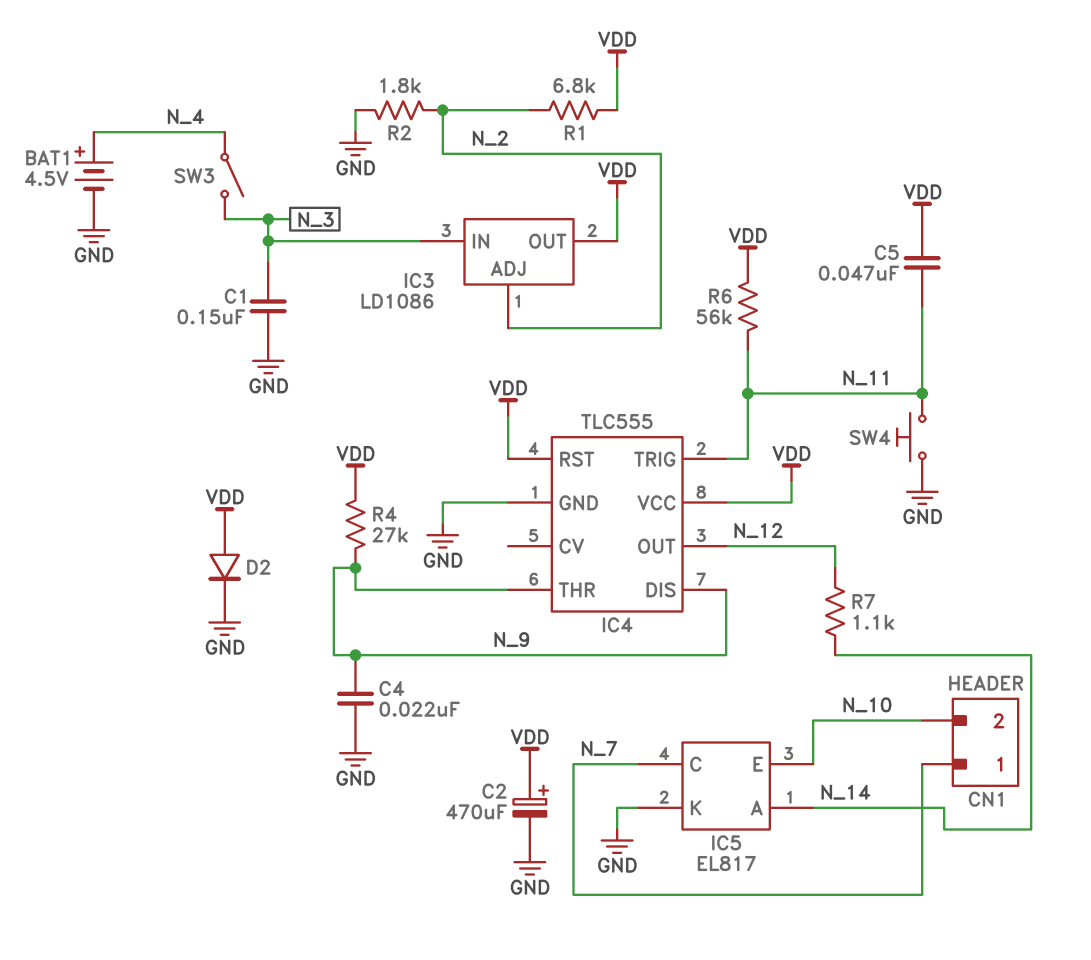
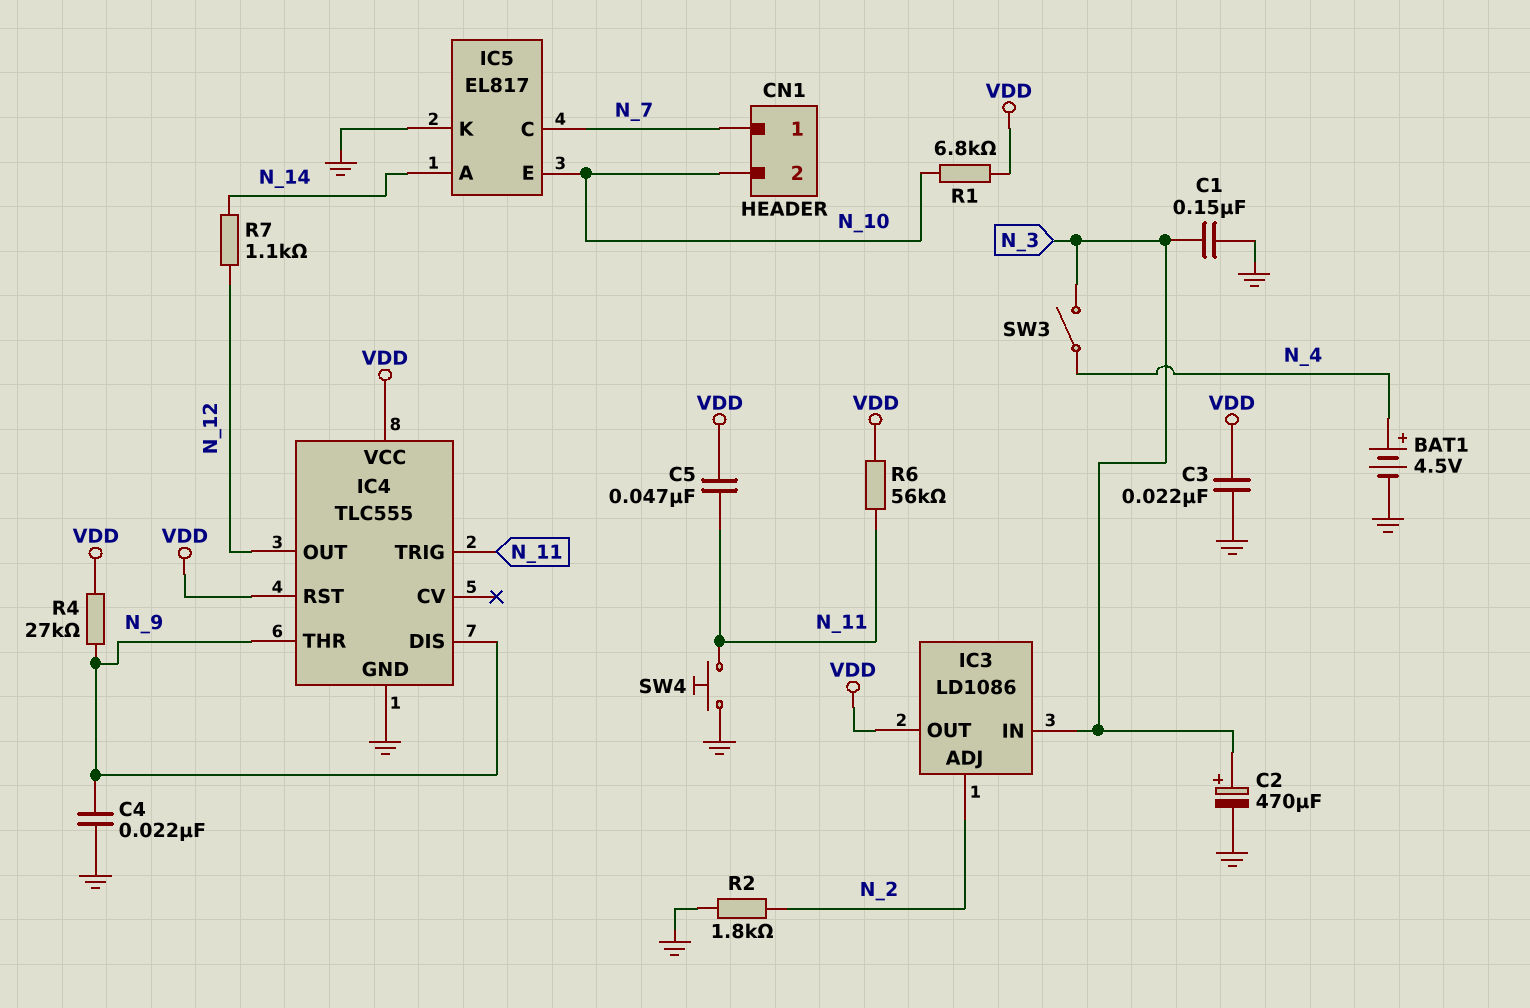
C2: 470uF (plus VDD, minus GND) -> 470uF (plus N_3, minus GND)
C3: none -> 22nF (GND, VDD)
D2: diode (A VDD, K GND) -> none
R1: 6.8k (N_2, VDD) -> 6.8k (N_10, VDD)

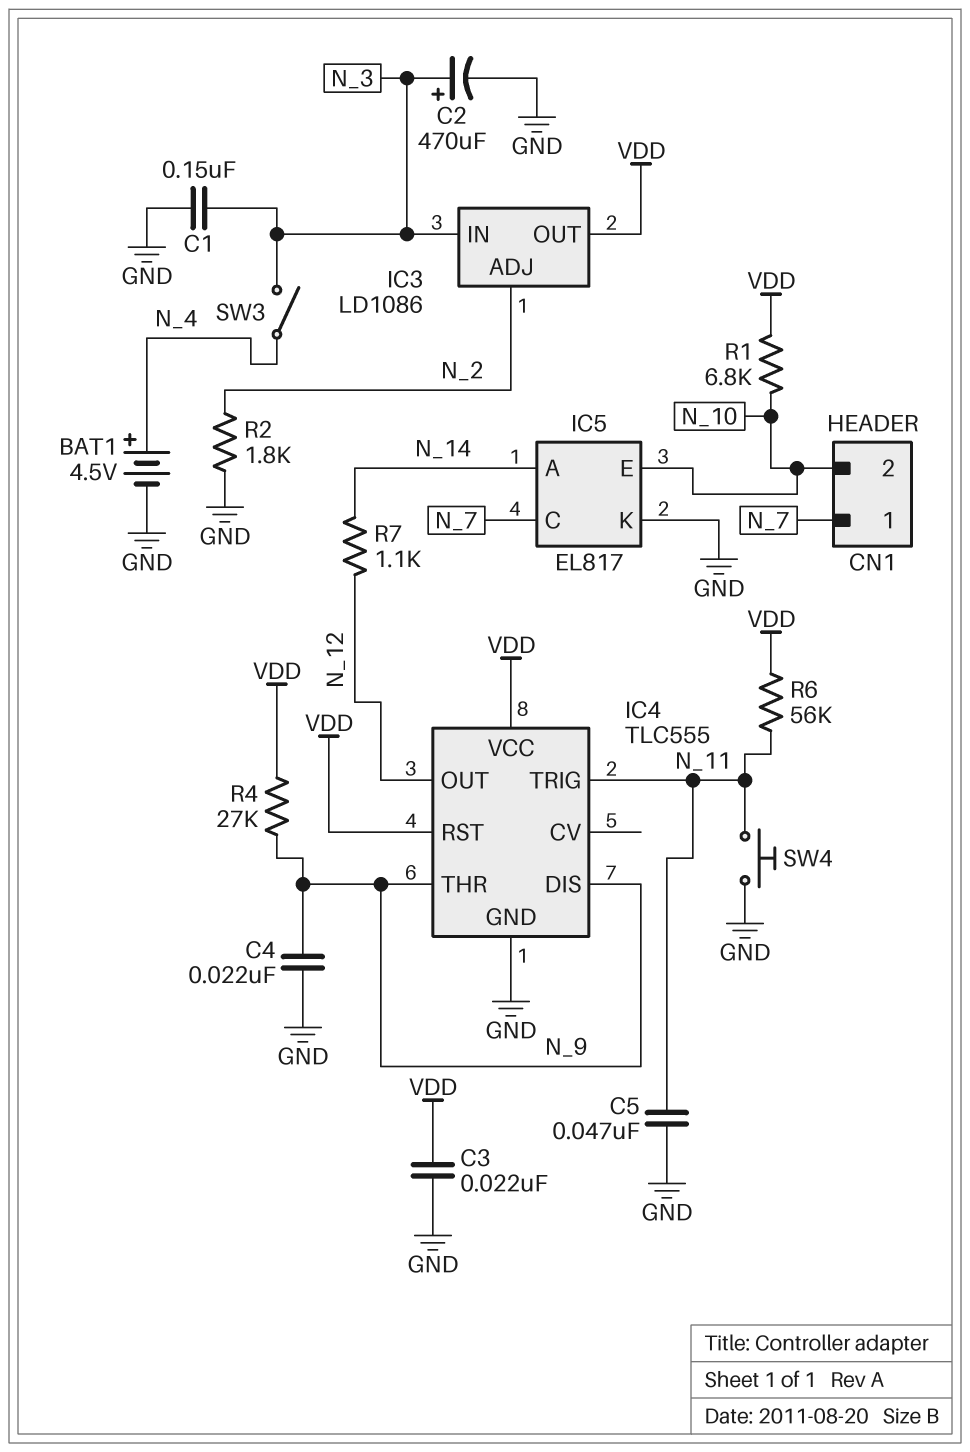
C5: 47nF (N_11, VDD) -> 47nF (GND, N_11)

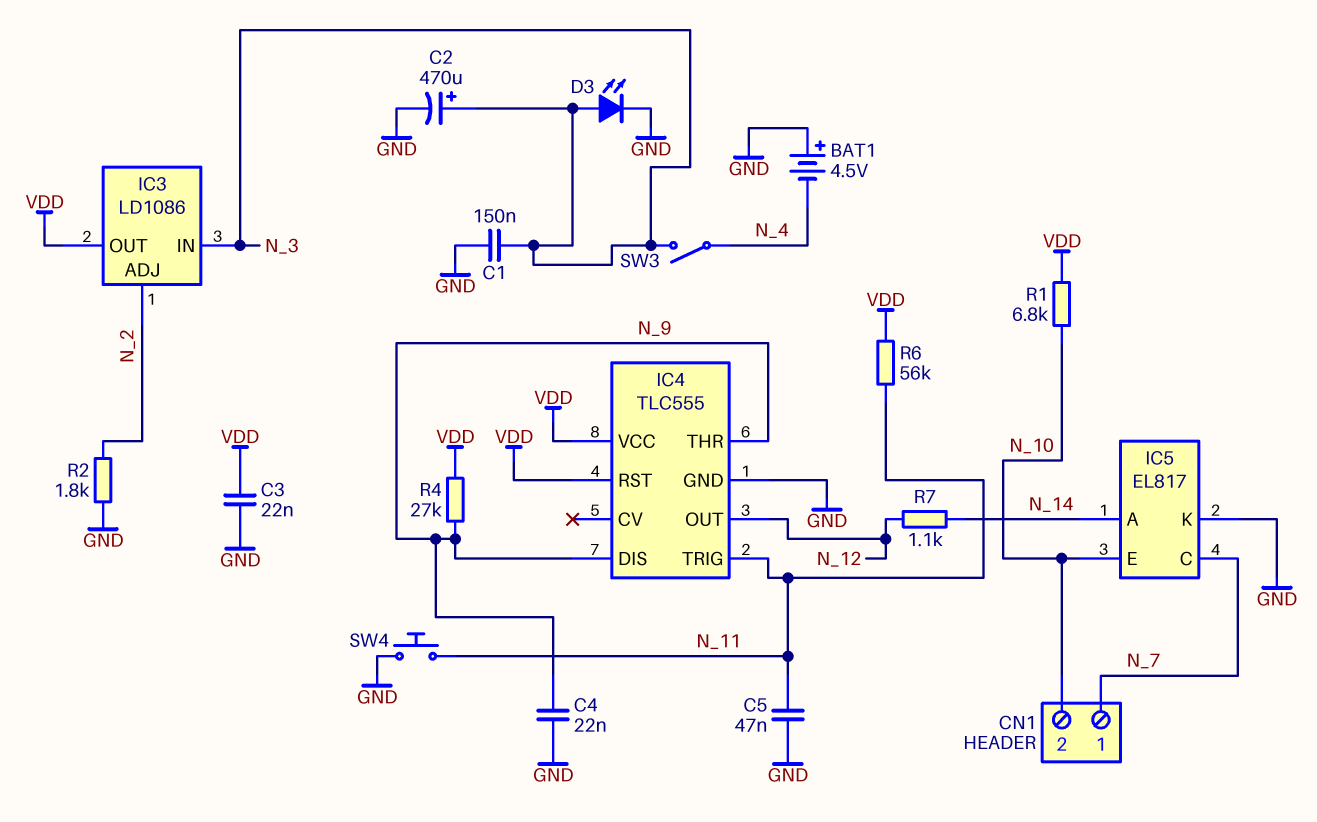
BAT1: 4.5V (plus N_4, minus GND) -> 4.5V (plus GND, minus N_4)
D3: none -> LED (A N_3, K GND)

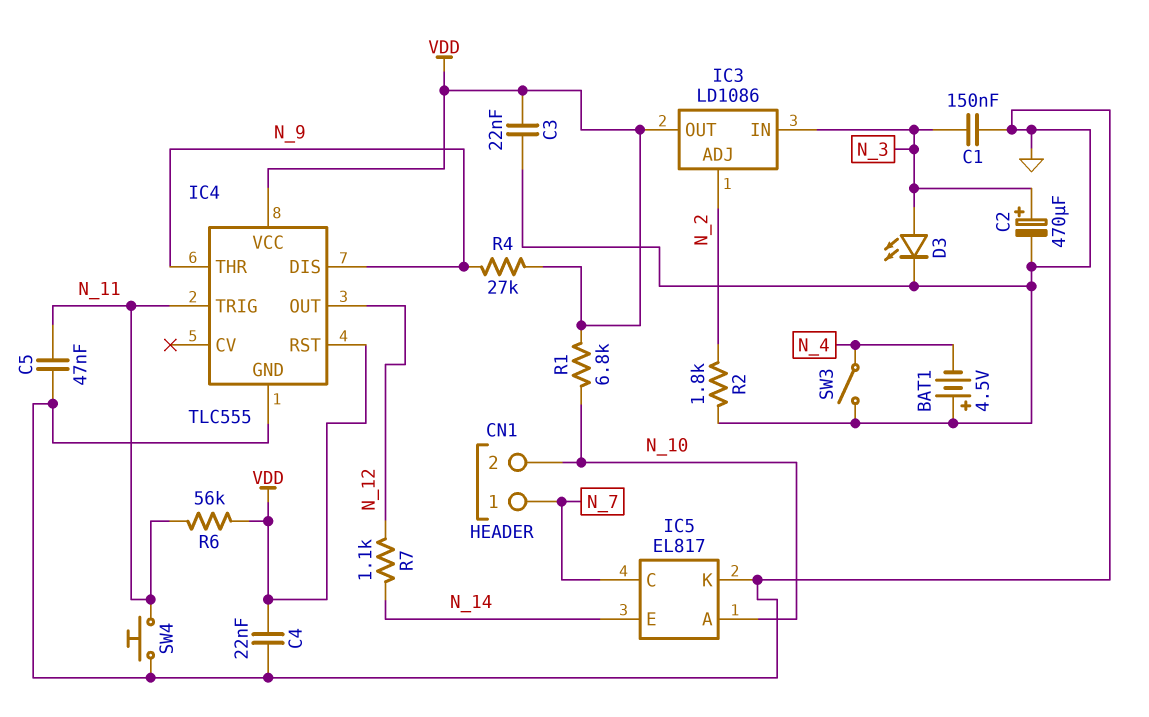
C4: 22nF (GND, N_9) -> 22nF (GND, VDD)
IC5 pin A: N_14 -> N_10
IC5 pin E: N_10 -> N_14
SW3: switch (N_3, N_4) -> switch (GND, N_4)

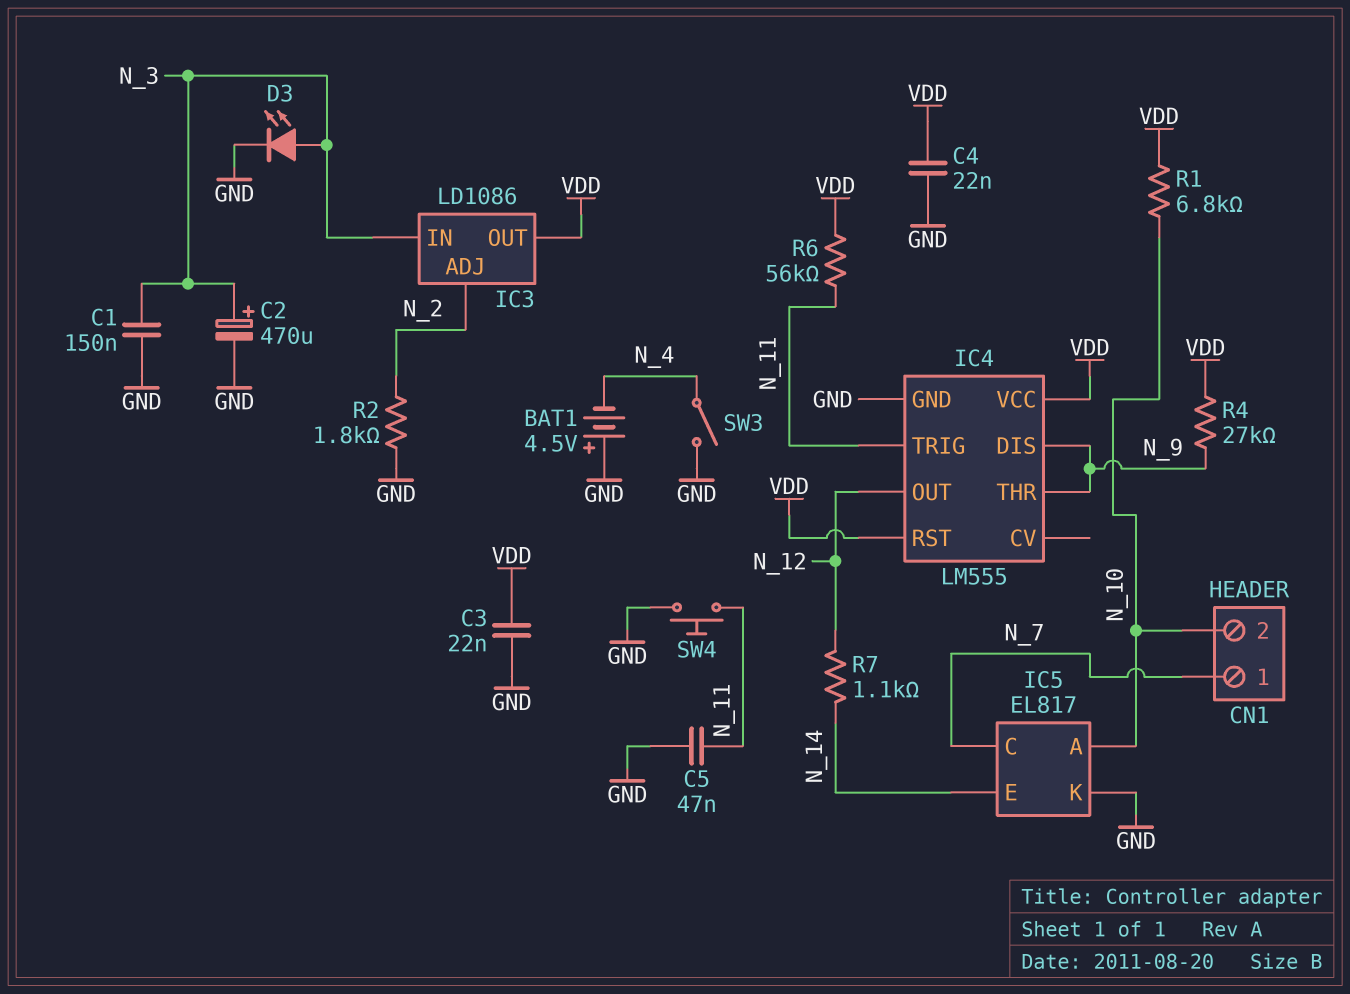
IC4: TLC555 -> LM555

